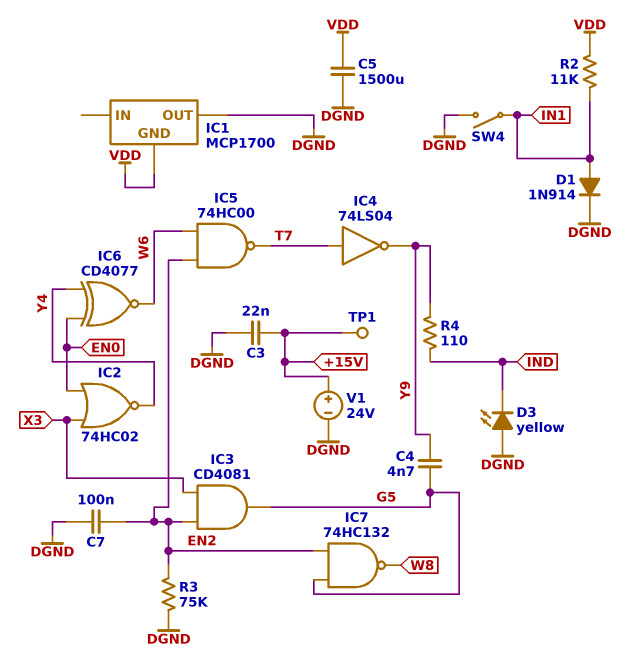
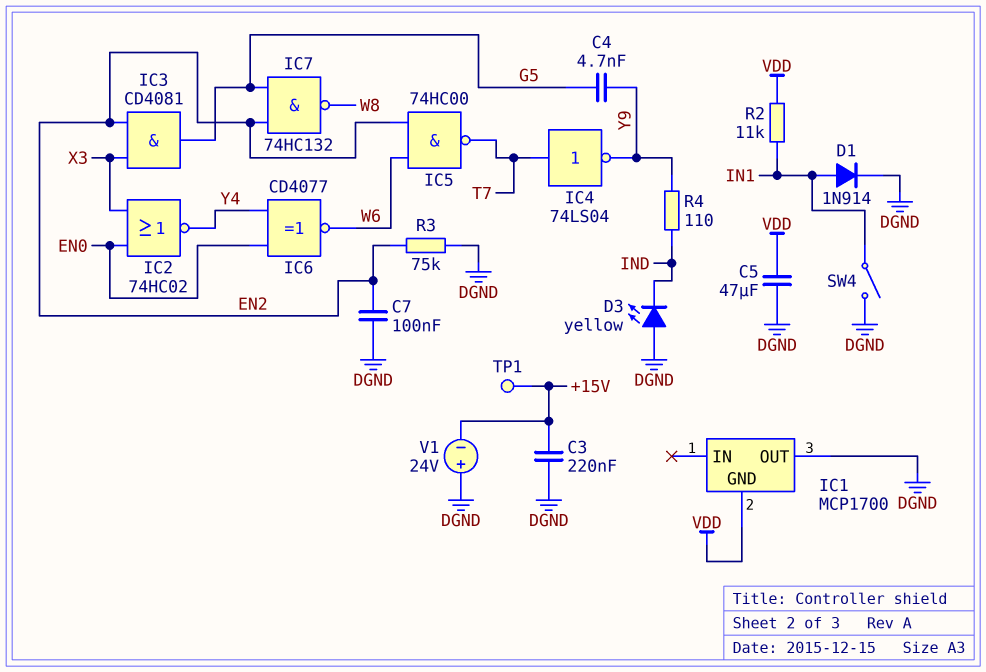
C3: 22nF (+15V, DGND) -> 220nF (+15V, DGND)
C5: 1500uF (DGND, VDD) -> 47uF (DGND, VDD)
V1: 24V (plus +15V, minus DGND) -> 24V (plus DGND, minus +15V)

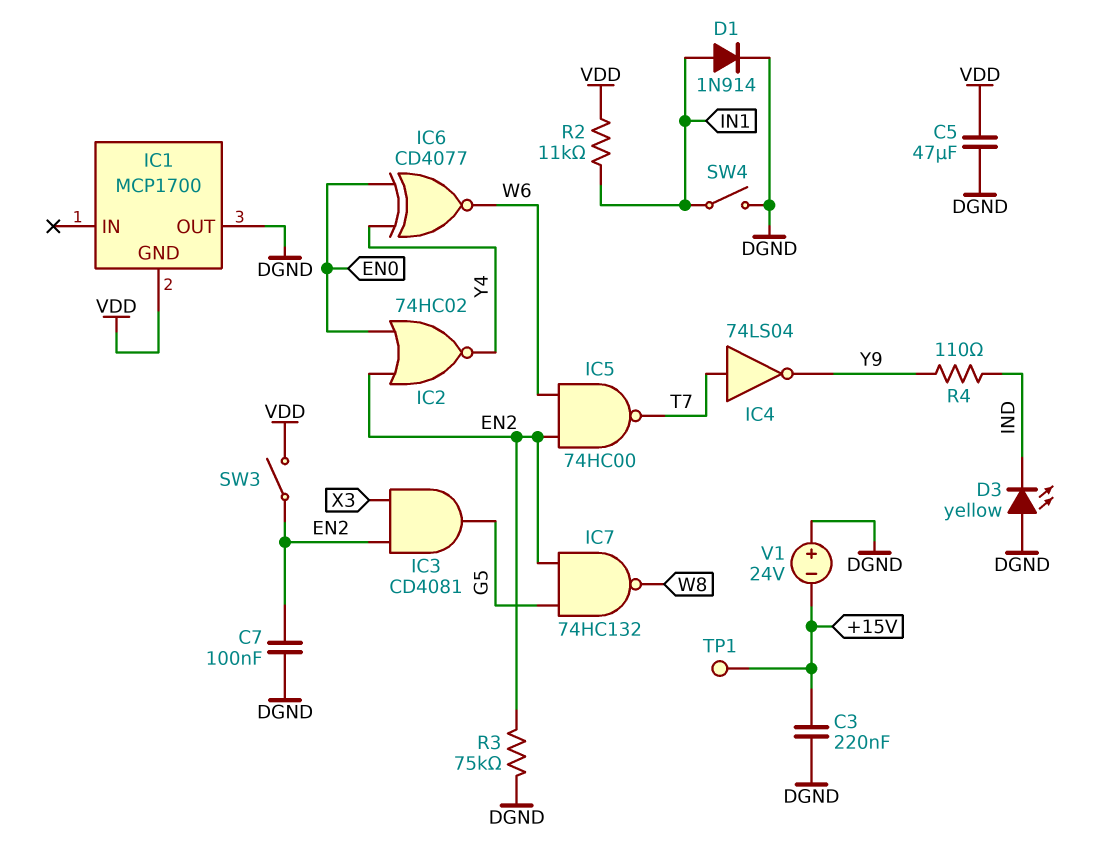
C4: 4.7nF (G5, Y9) -> none
IC2: NOR 74HC02 (in EN0, in X3, out Y4) -> NOR 74HC02 (in EN0, in EN2, out Y4)
SW3: none -> switch (EN2, VDD)

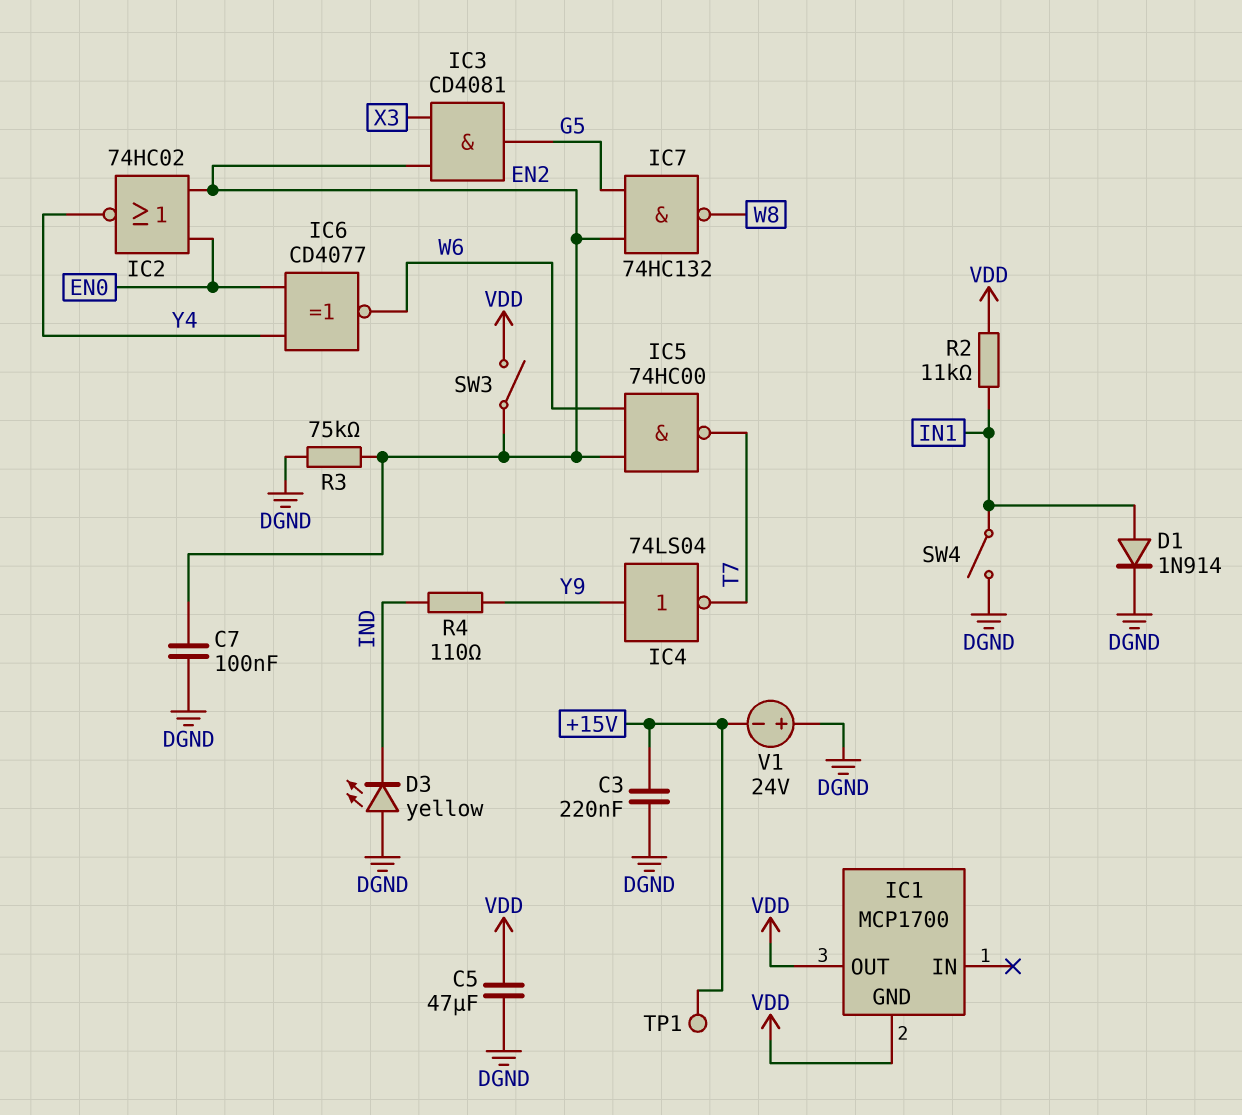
IC1 pin OUT: DGND -> VDD
IC4: NOT 74LS04 (in T7, out Y9) -> NOT 74LS04 (in Y9, out T7)

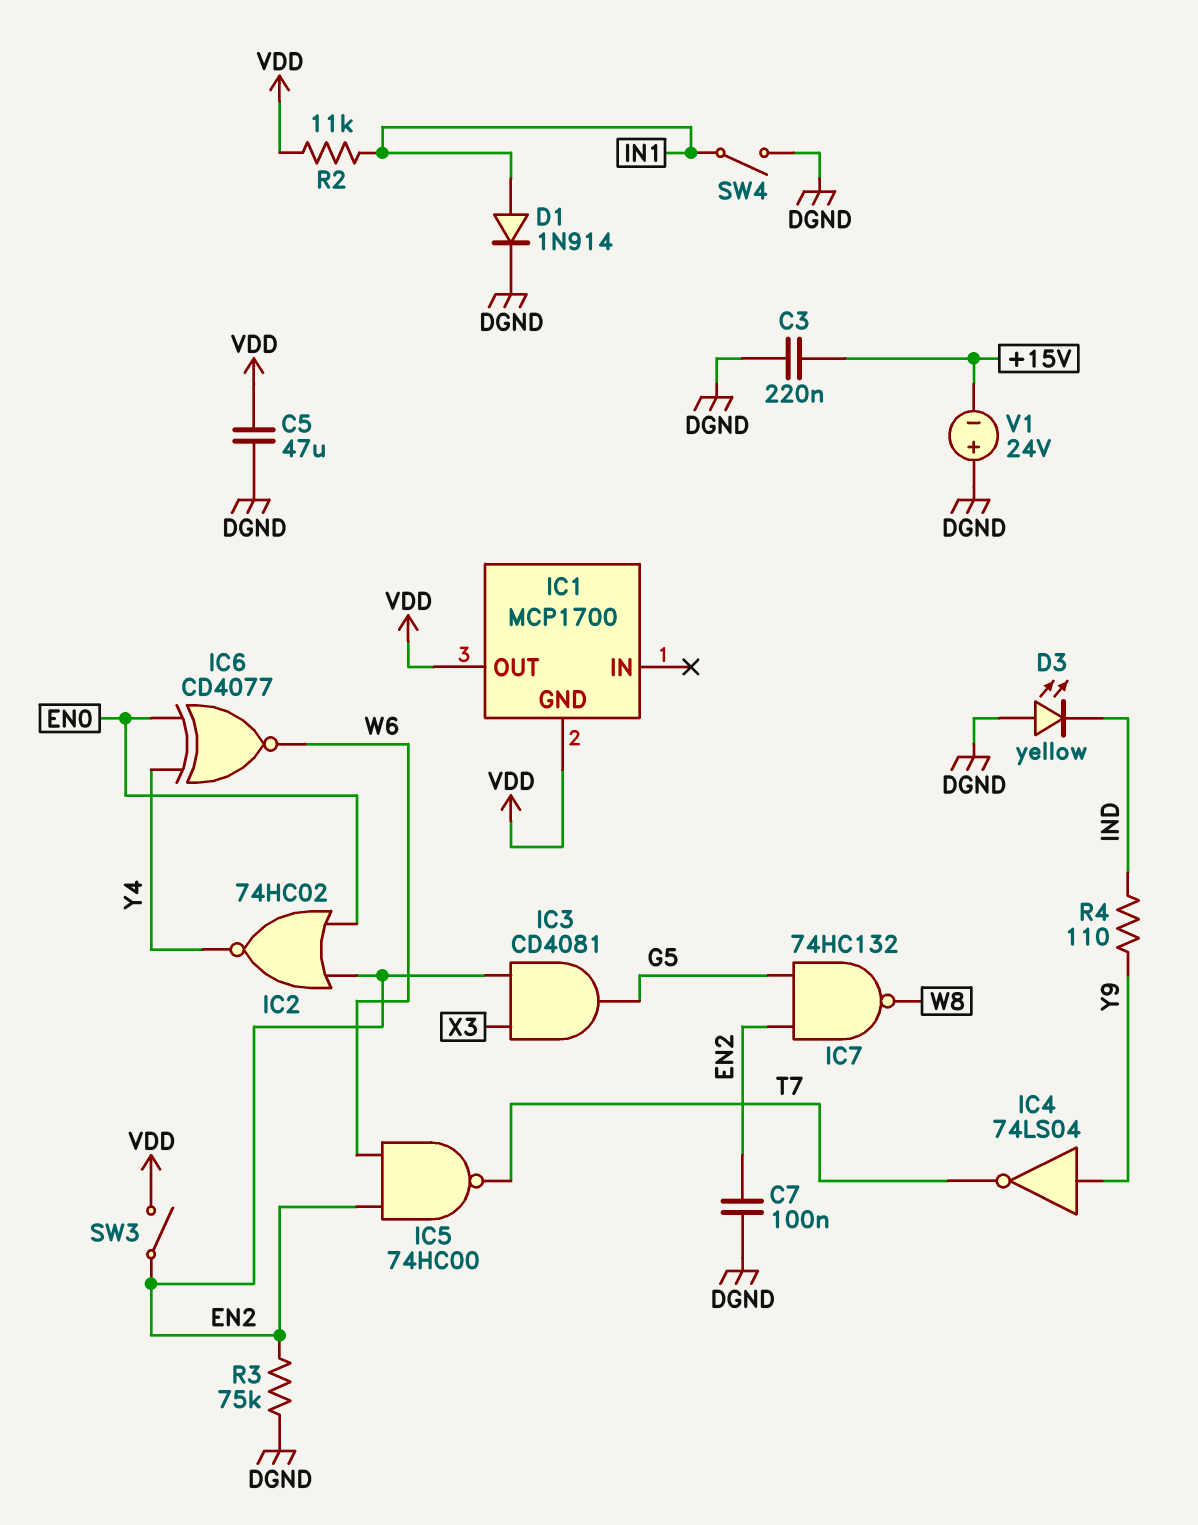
TP1: test point (+15V) -> none

